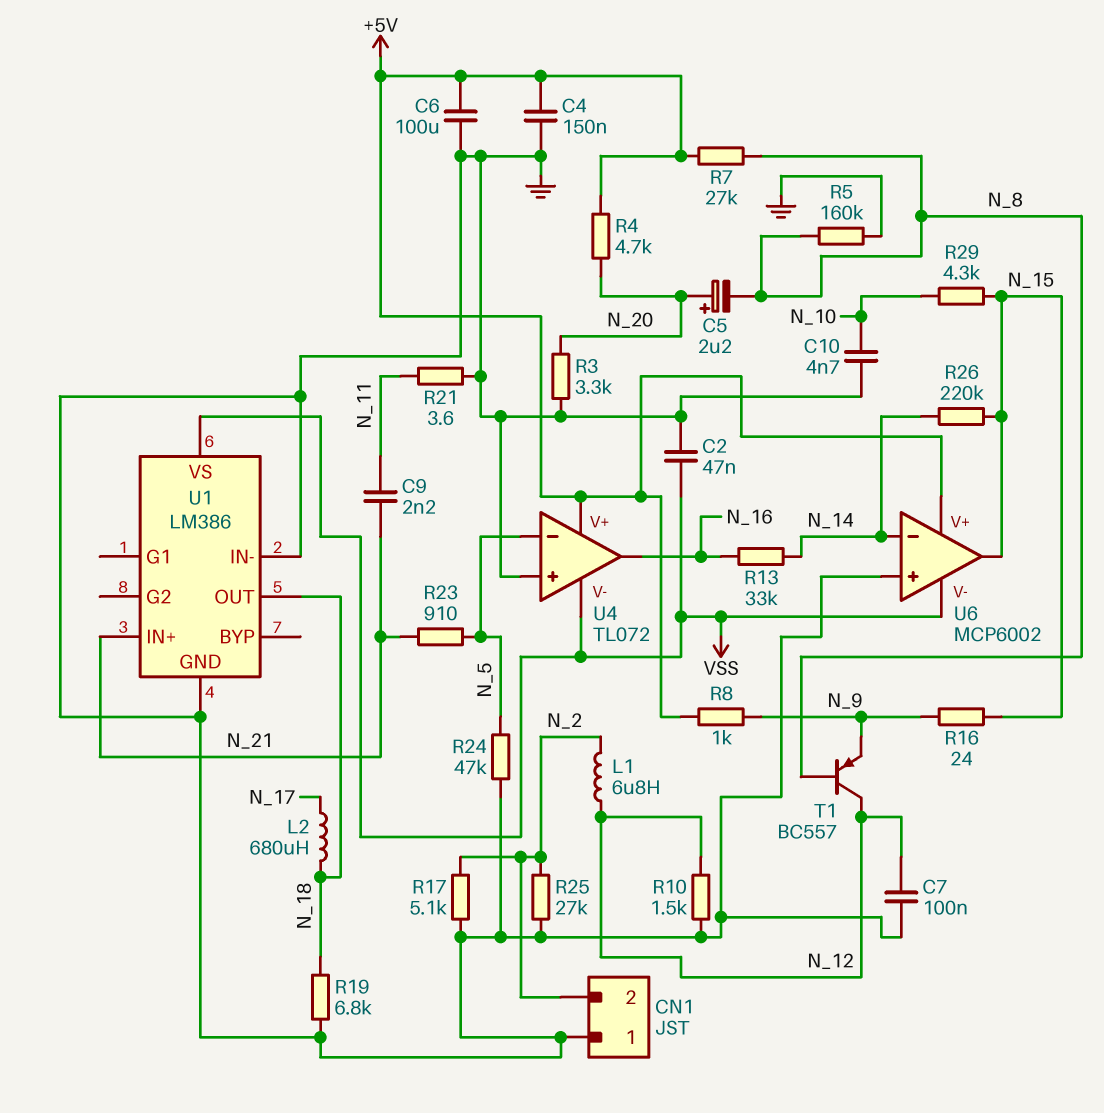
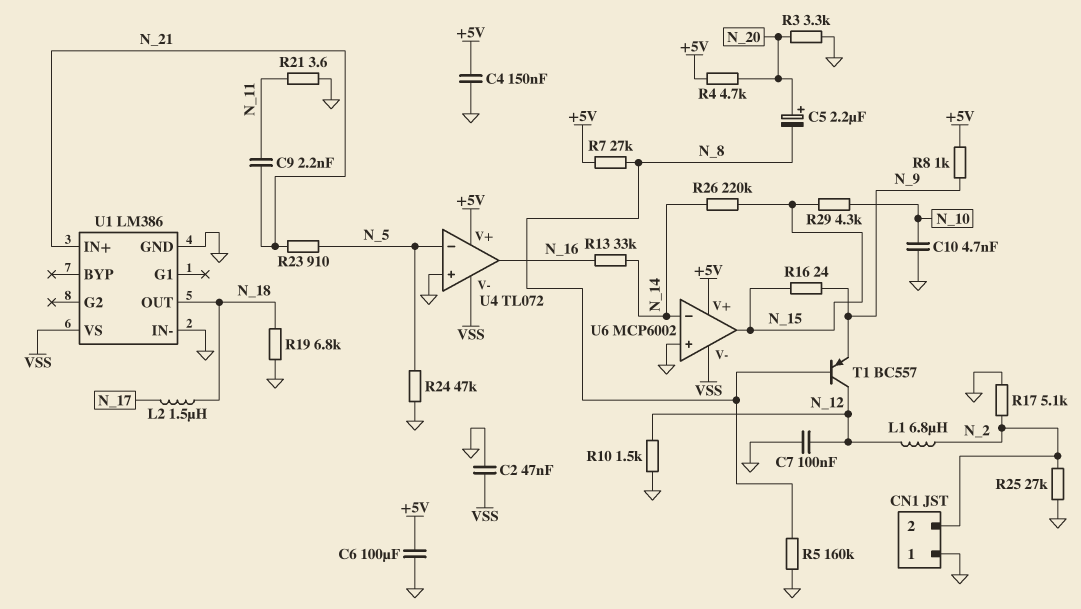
L2: 680uH (N_17, N_18) -> 1.5uH (N_17, N_18)

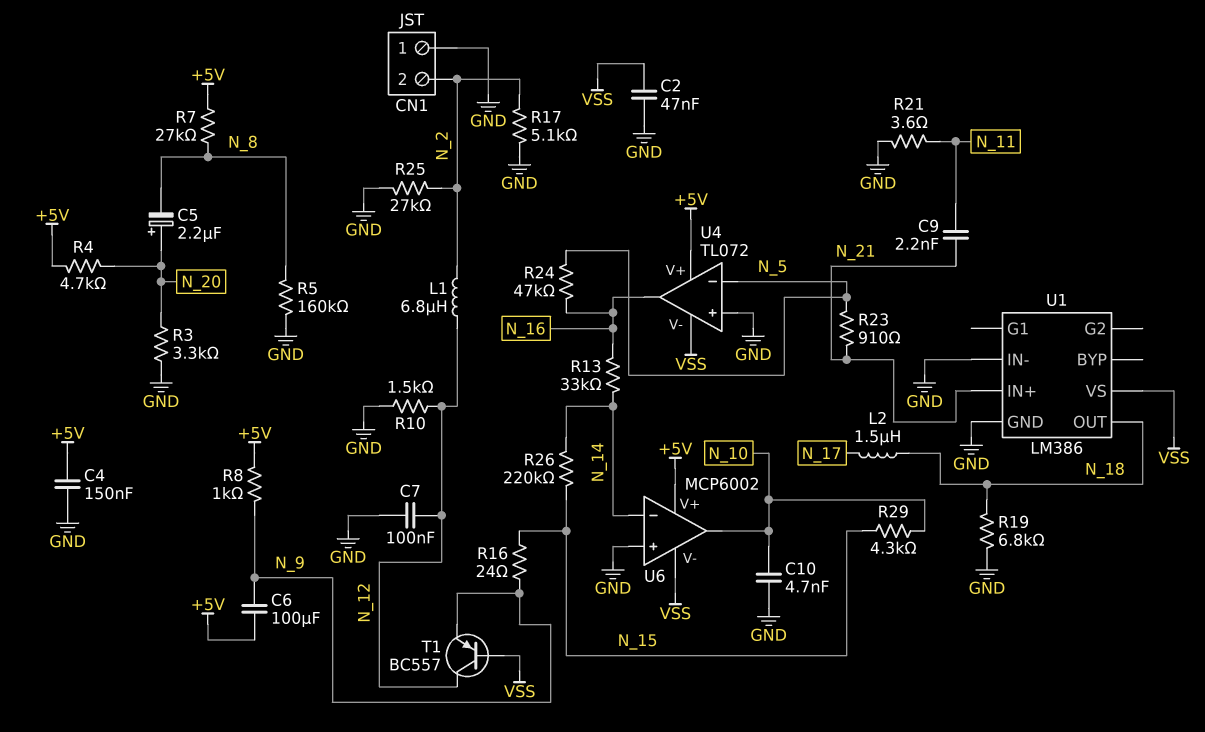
C6: 100uF (+5V, GND) -> 100uF (+5V, N_9)
R24: 47k (GND, N_5) -> 47k (N_5, N_16)
T1: PNP BC557 (B N_8, C N_12, E N_9) -> PNP BC557 (B VSS, C N_12, E N_9)
U6 pin out: N_15 -> N_10

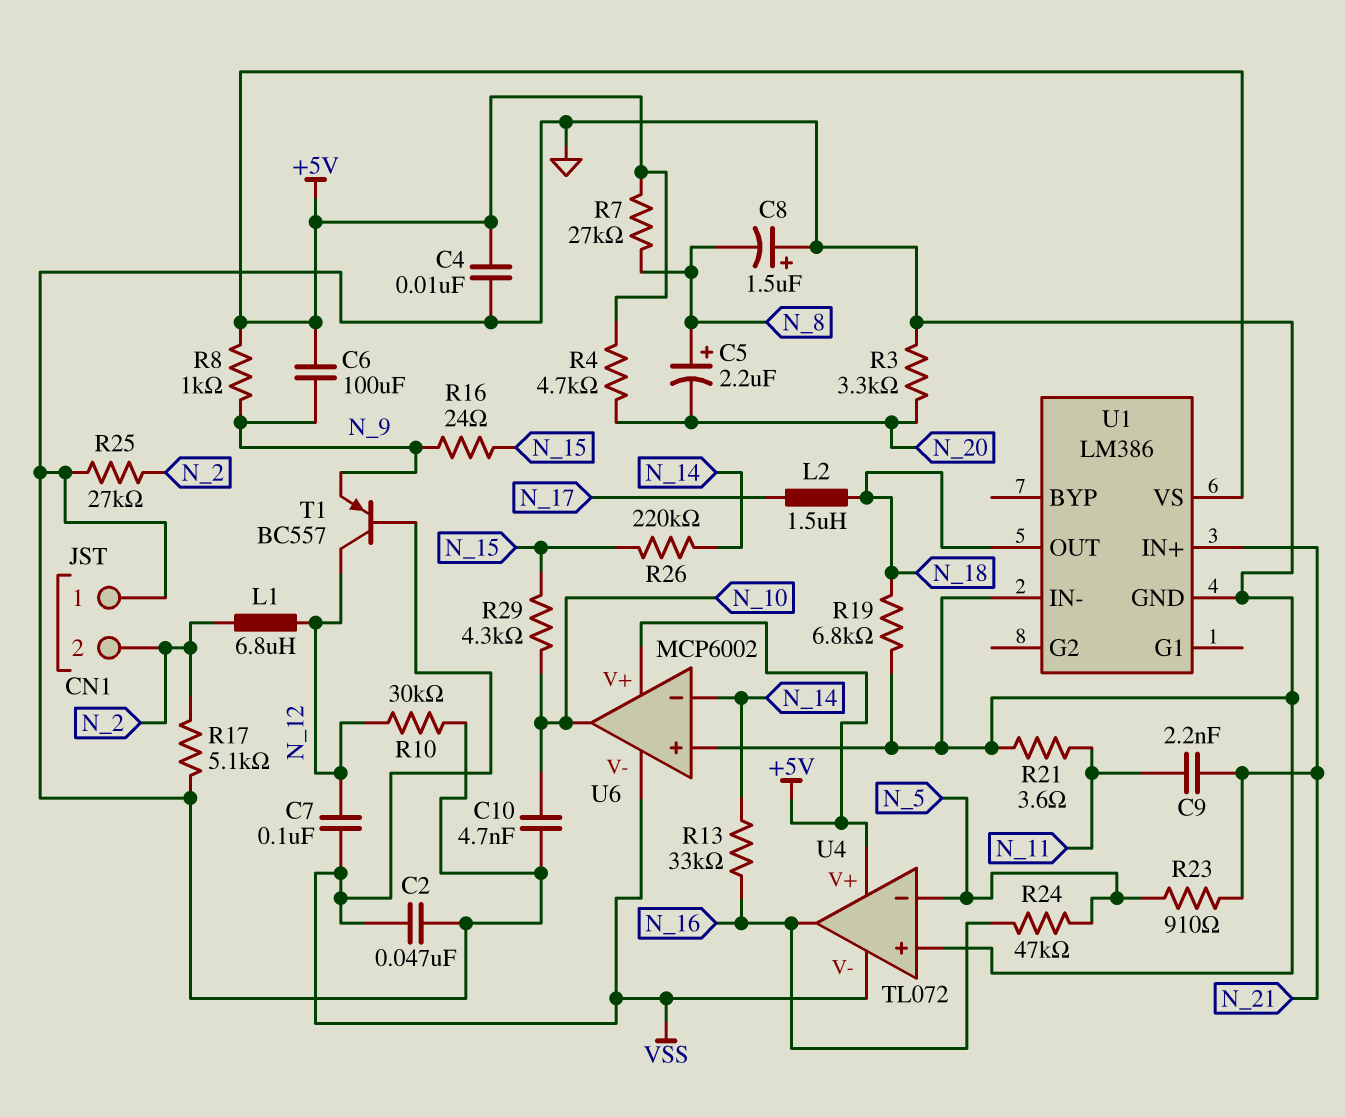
C4: 150nF (+5V, GND) -> 10nF (+5V, GND)
C5: 2.2uF (plus N_20, minus N_8) -> 2.2uF (plus N_8, minus N_20)
C7: 100nF (GND, N_12) -> 100nF (N_12, VSS)
C8: none -> 1.5uF (plus GND, minus N_8)
R5: 160k (GND, N_8) -> none
R10: 1.5k (GND, N_12) -> 30k (GND, N_12)
U1 pin VS: VSS -> +5V

